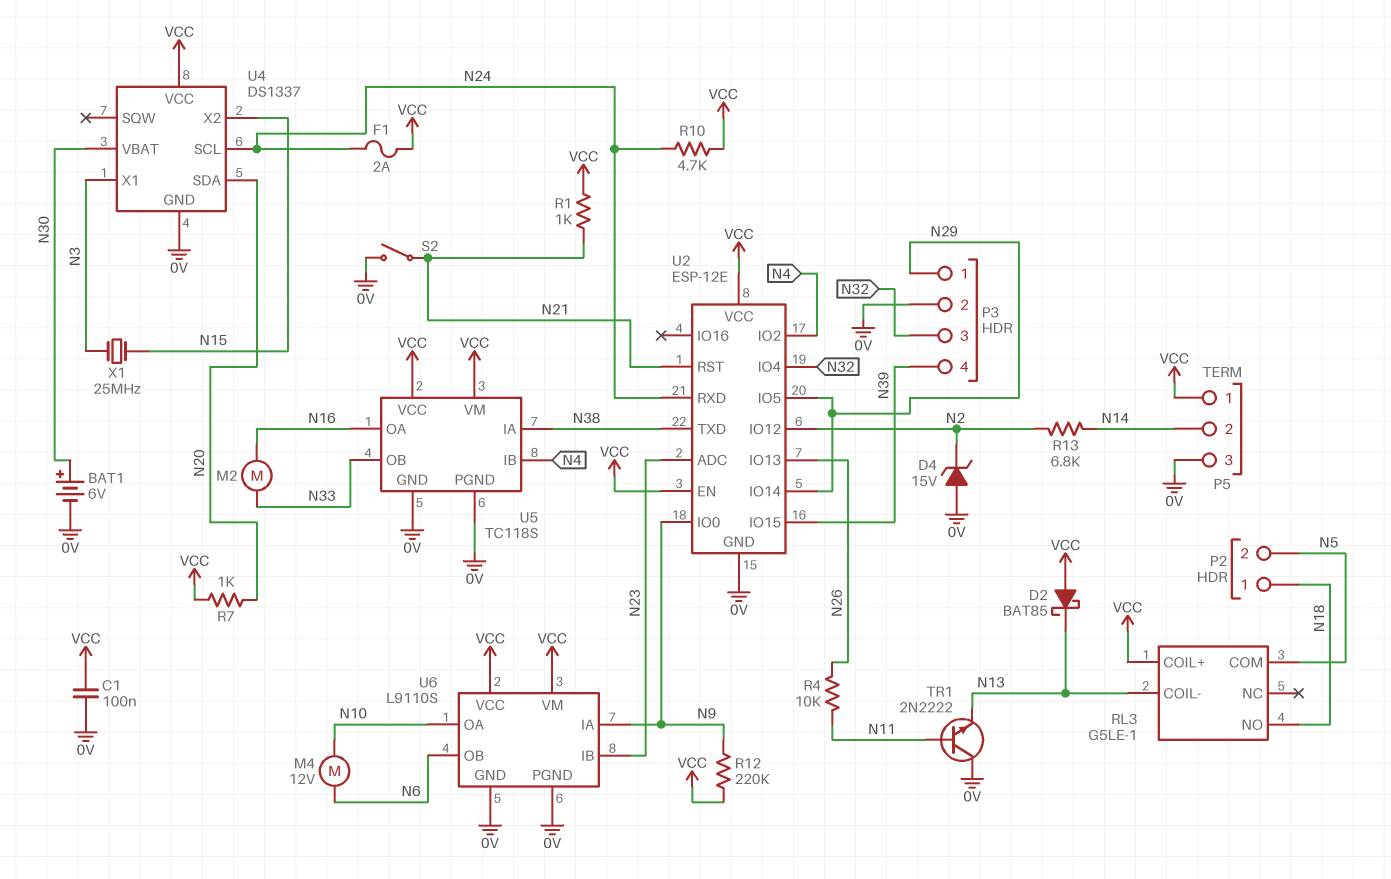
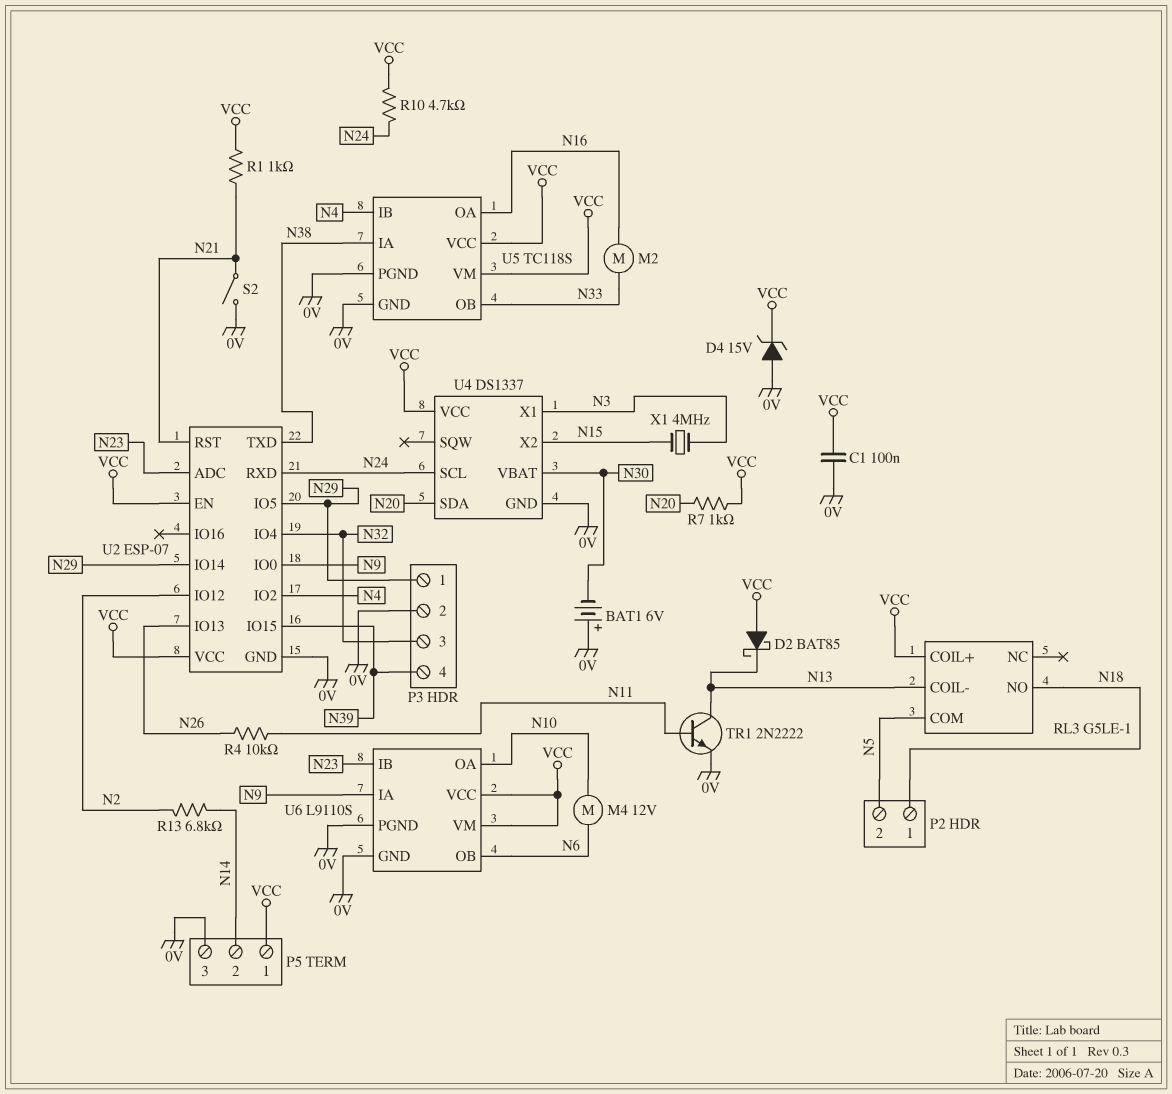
BAT1: 6V (plus N30, minus 0V) -> 6V (plus 0V, minus N30)
D4: zener 15V (A 0V, K N2) -> zener 15V (A 0V, K VCC)
F1: 2A (N24, VCC) -> none
R12: 220k (N9, VCC) -> none
TR1: NPN 2N2222 (B N11, C 0V, E N13) -> NPN 2N2222 (B N11, C N13, E 0V)
U2: ESP-12E -> ESP-07
X1: 25MHz (N3, N15) -> 4MHz (N3, N15)

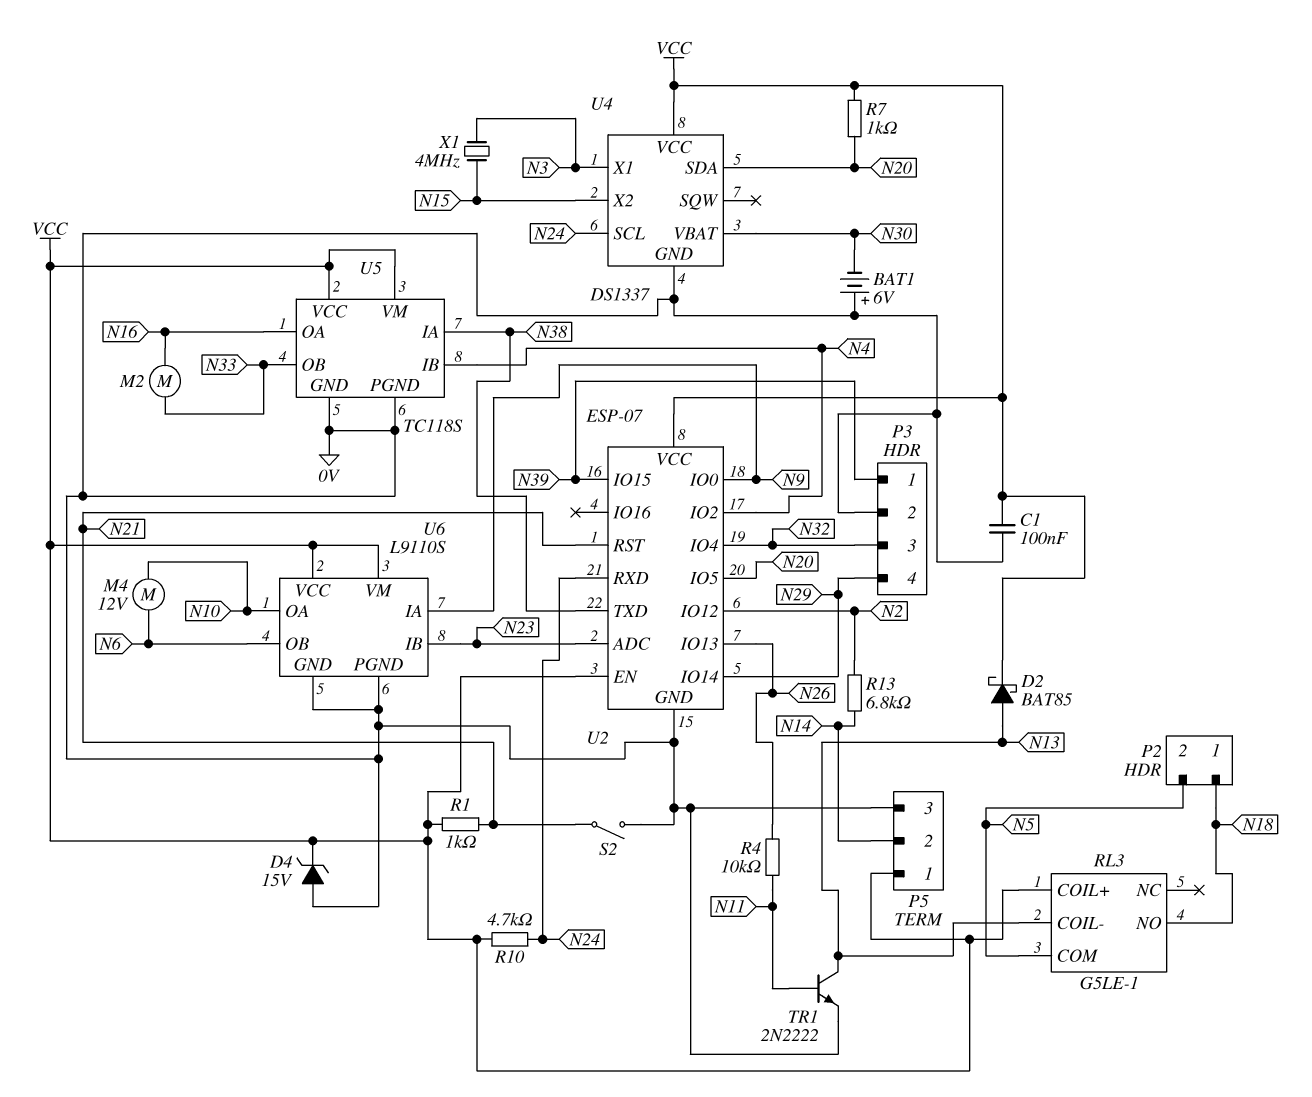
D2: schottky BAT85 (A VCC, K N13) -> schottky BAT85 (A N13, K VCC)
P3 pin 1: N29 -> N39
P3 pin 4: N39 -> N29
U2 pin IO5: N29 -> N20

